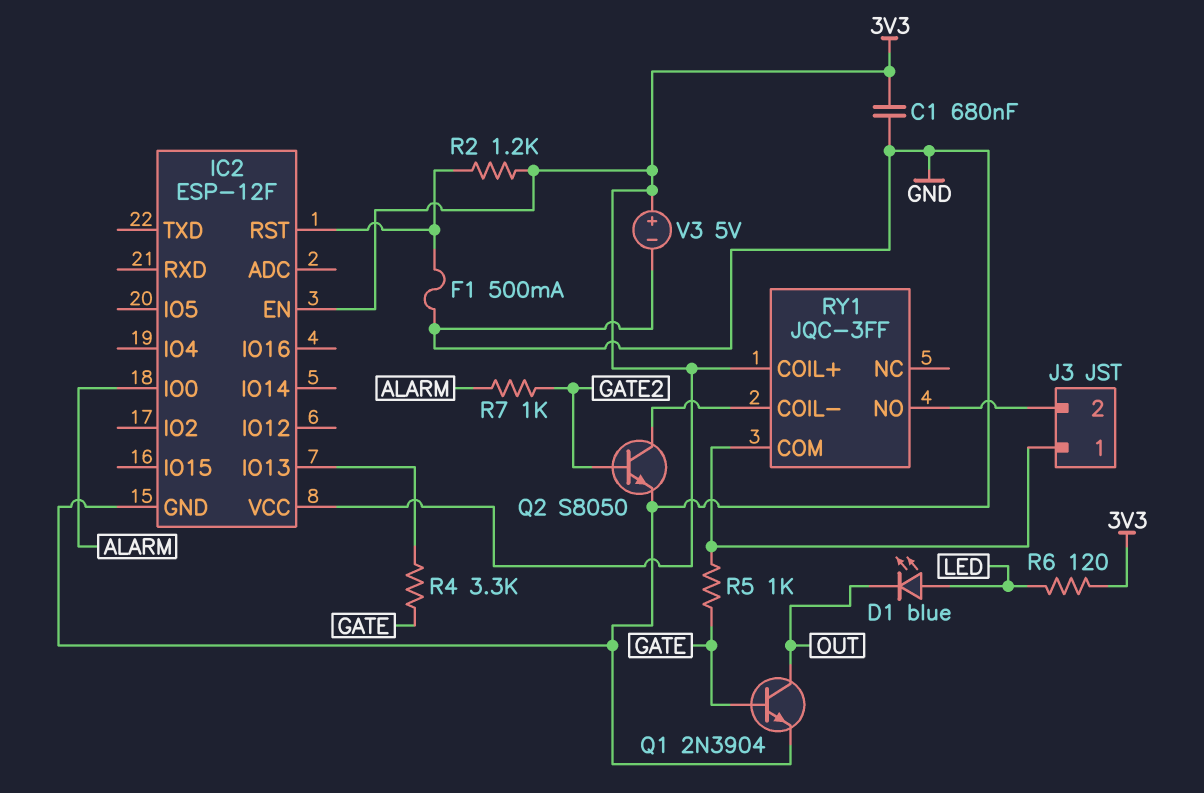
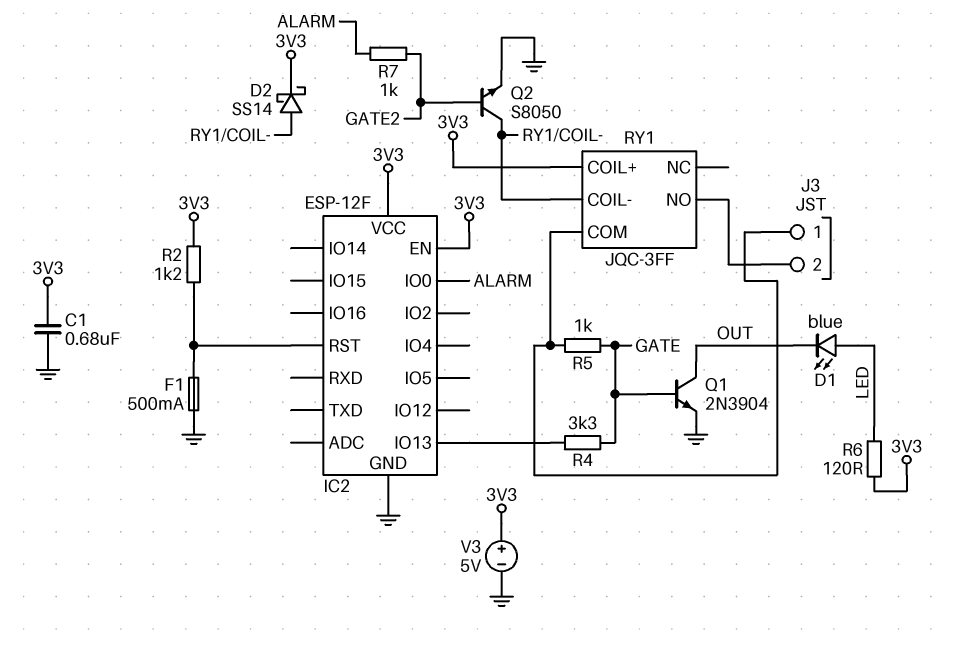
D2: none -> schottky SS14 (A RY1/COIL-, K 3V3)

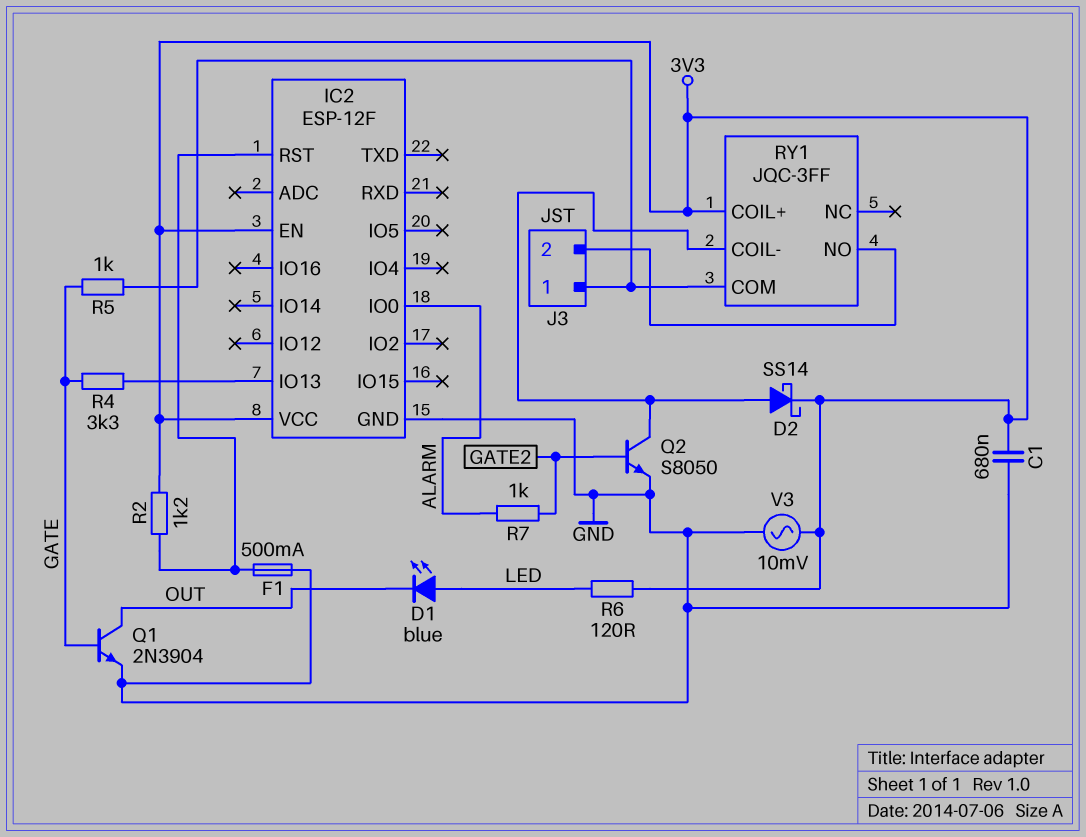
V3: 5V (plus 3V3, minus GND) -> AC 10mV (3V3, GND)

